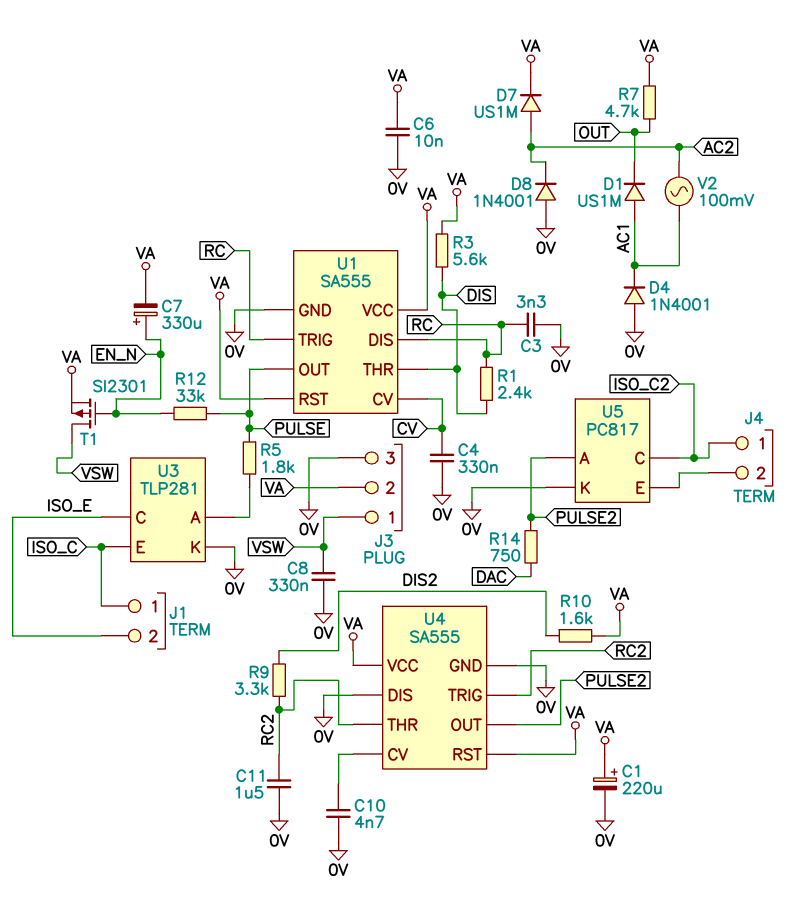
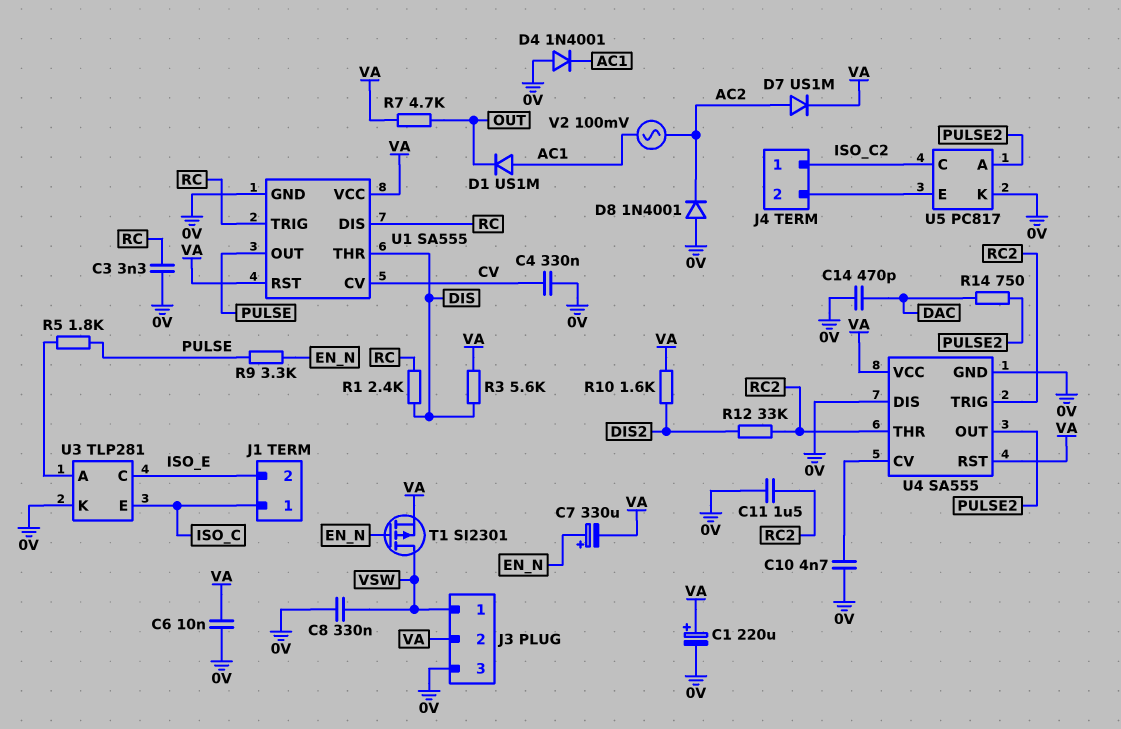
C14: none -> 470pF (0V, DAC)
R9: 3.3k (DIS2, RC2) -> 3.3k (EN_N, PULSE)
R12: 33k (EN_N, PULSE) -> 33k (DIS2, RC2)

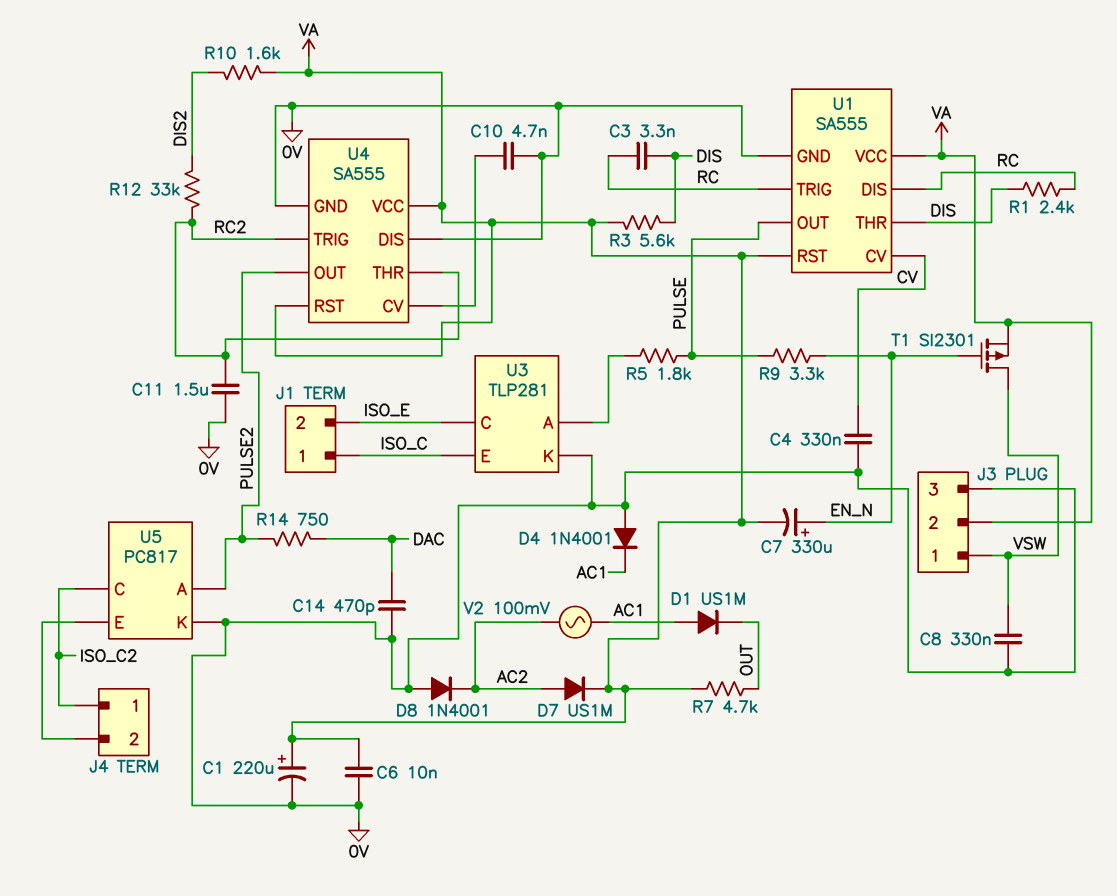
C3: 3.3nF (0V, RC) -> 3.3nF (DIS, RC)

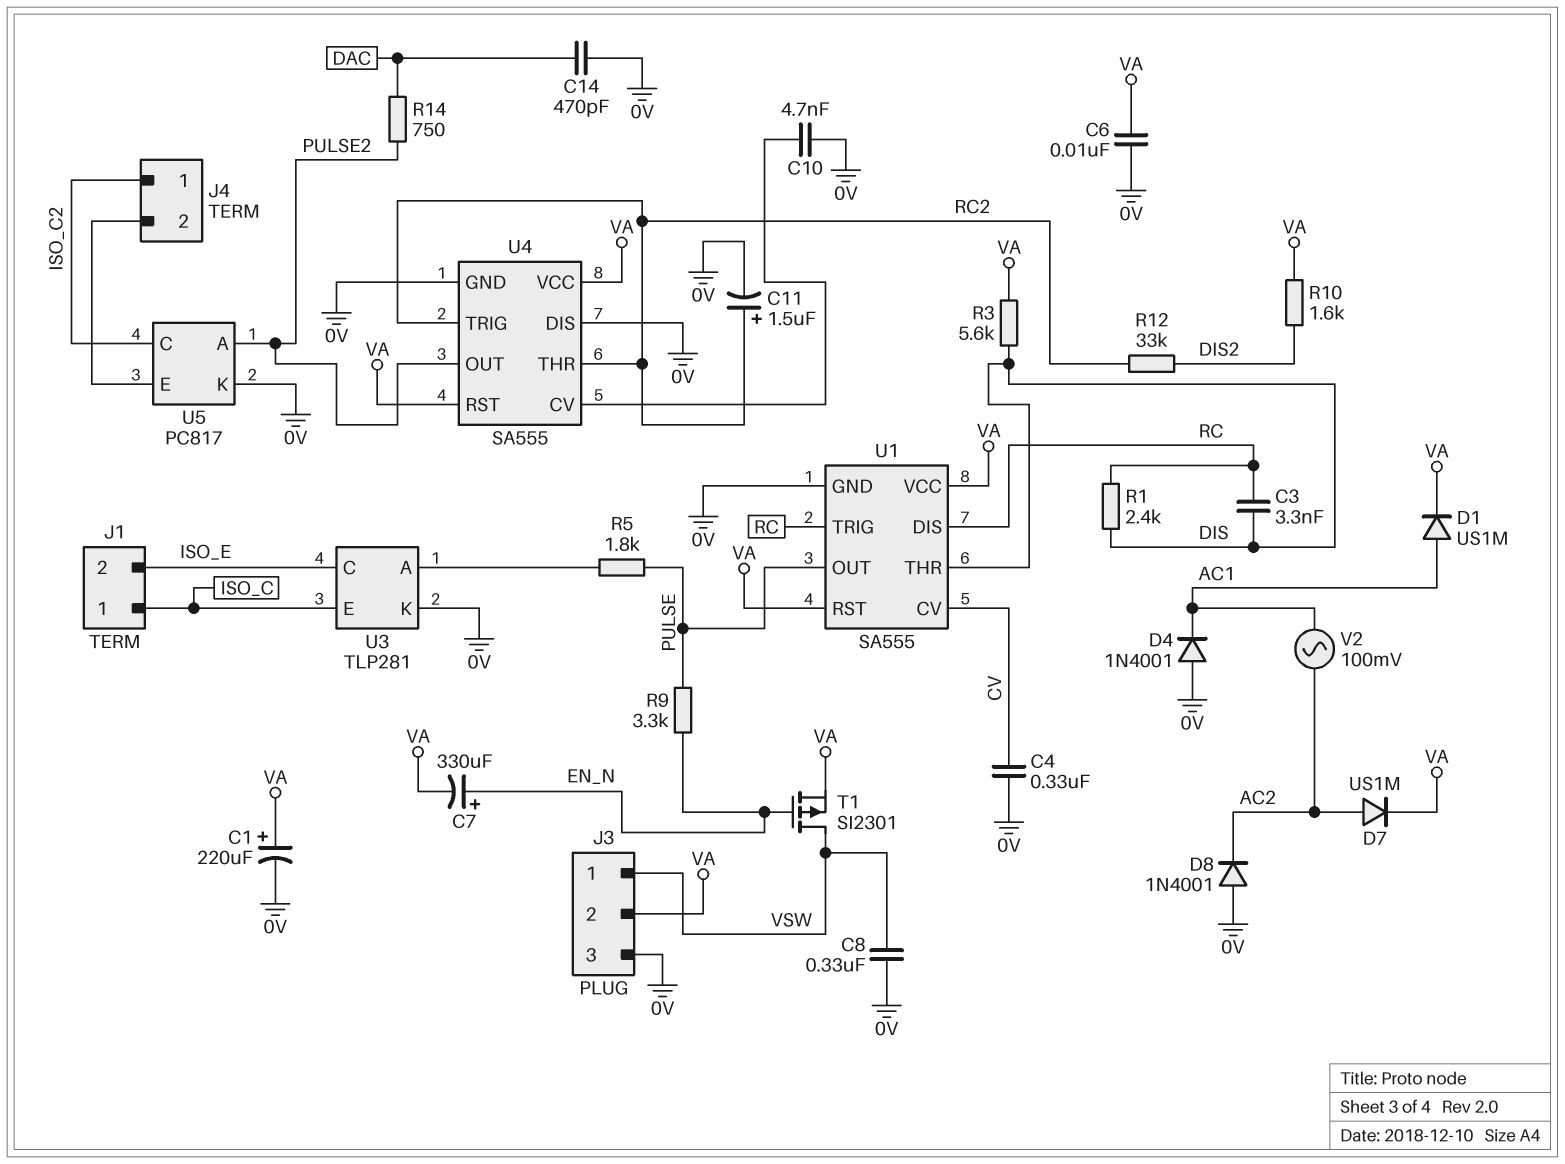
C11: 1.5uF (0V, RC2) -> 1.5uF (plus RC2, minus 0V)
D1: diode US1M (A AC1, K OUT) -> diode US1M (A AC1, K VA)
R7: 4.7k (OUT, VA) -> none

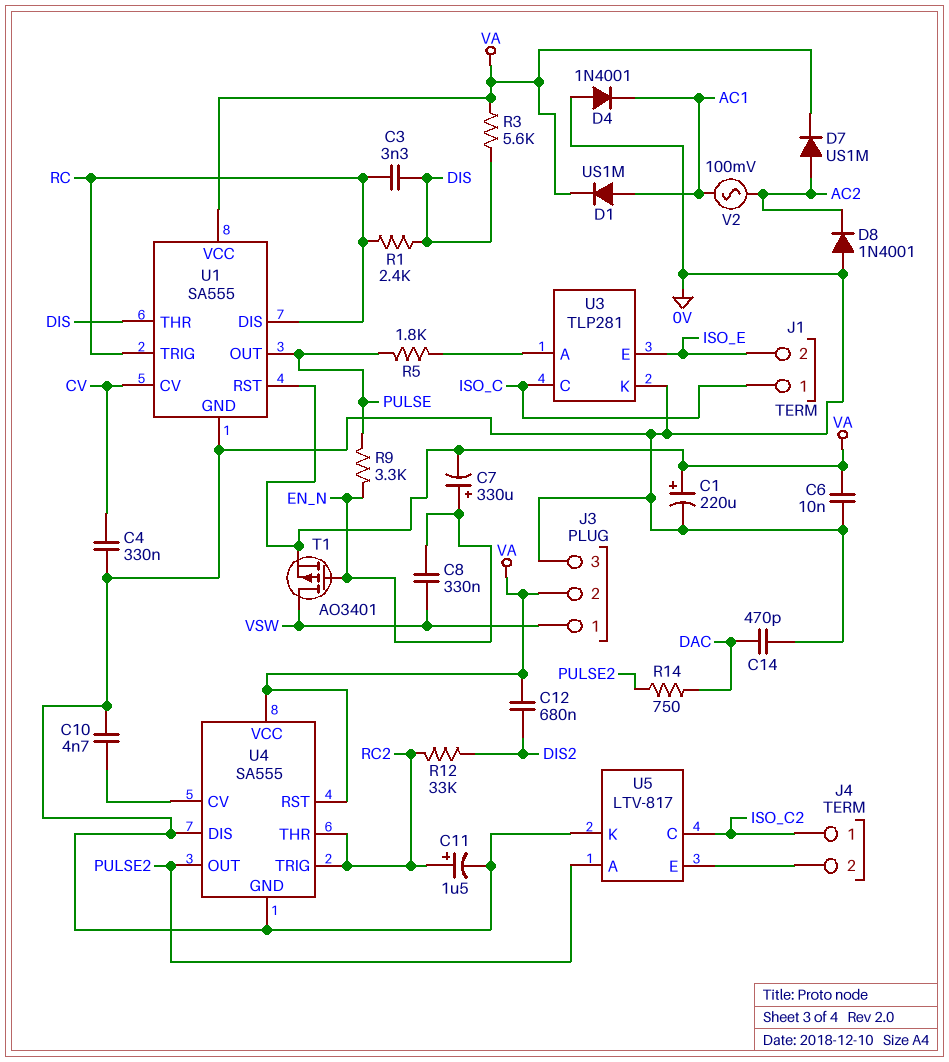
C8: 330nF (0V, VSW) -> 330nF (EN_N, VSW)
C12: none -> 680nF (DIS2, VA)
R10: 1.6k (DIS2, VA) -> none
T1: PMOS SI2301 (G EN_N, D VSW, S VA) -> PMOS AO3401 (G EN_N, D VSW, S VA)
U3 pin C: ISO_E -> ISO_C
U3 pin E: ISO_C -> ISO_E
U5: PC817 -> LTV-817

